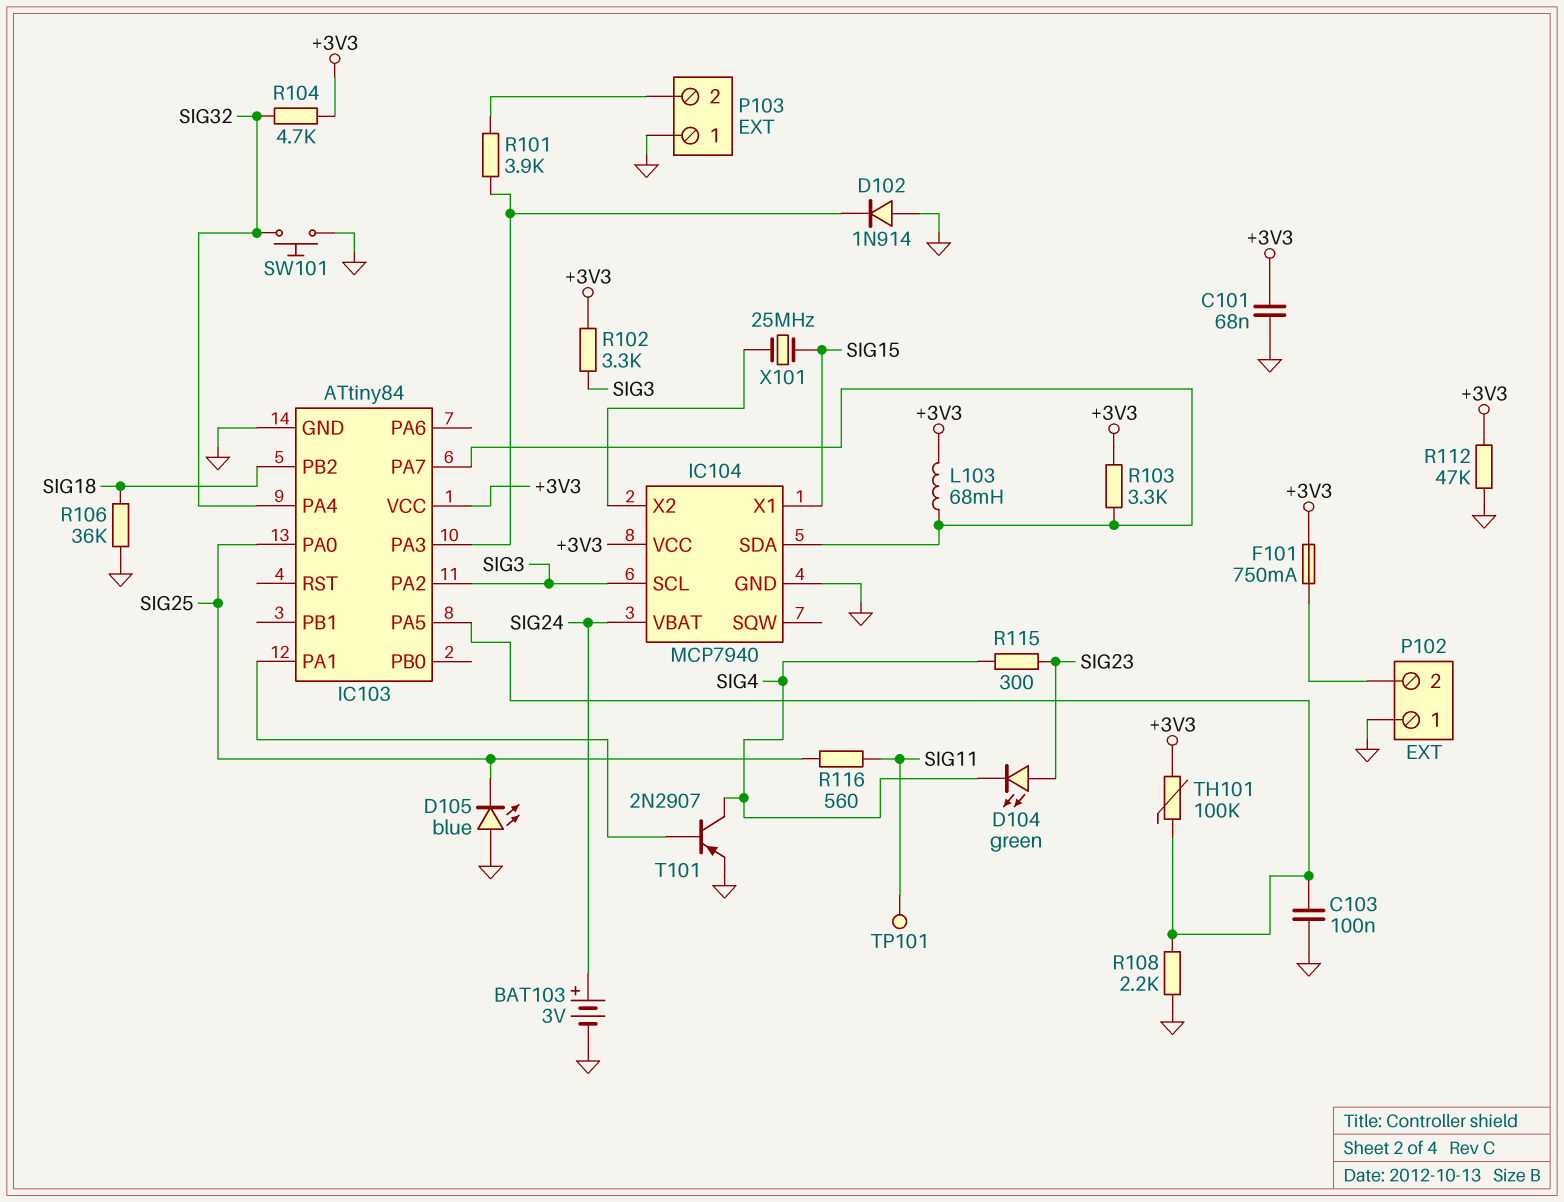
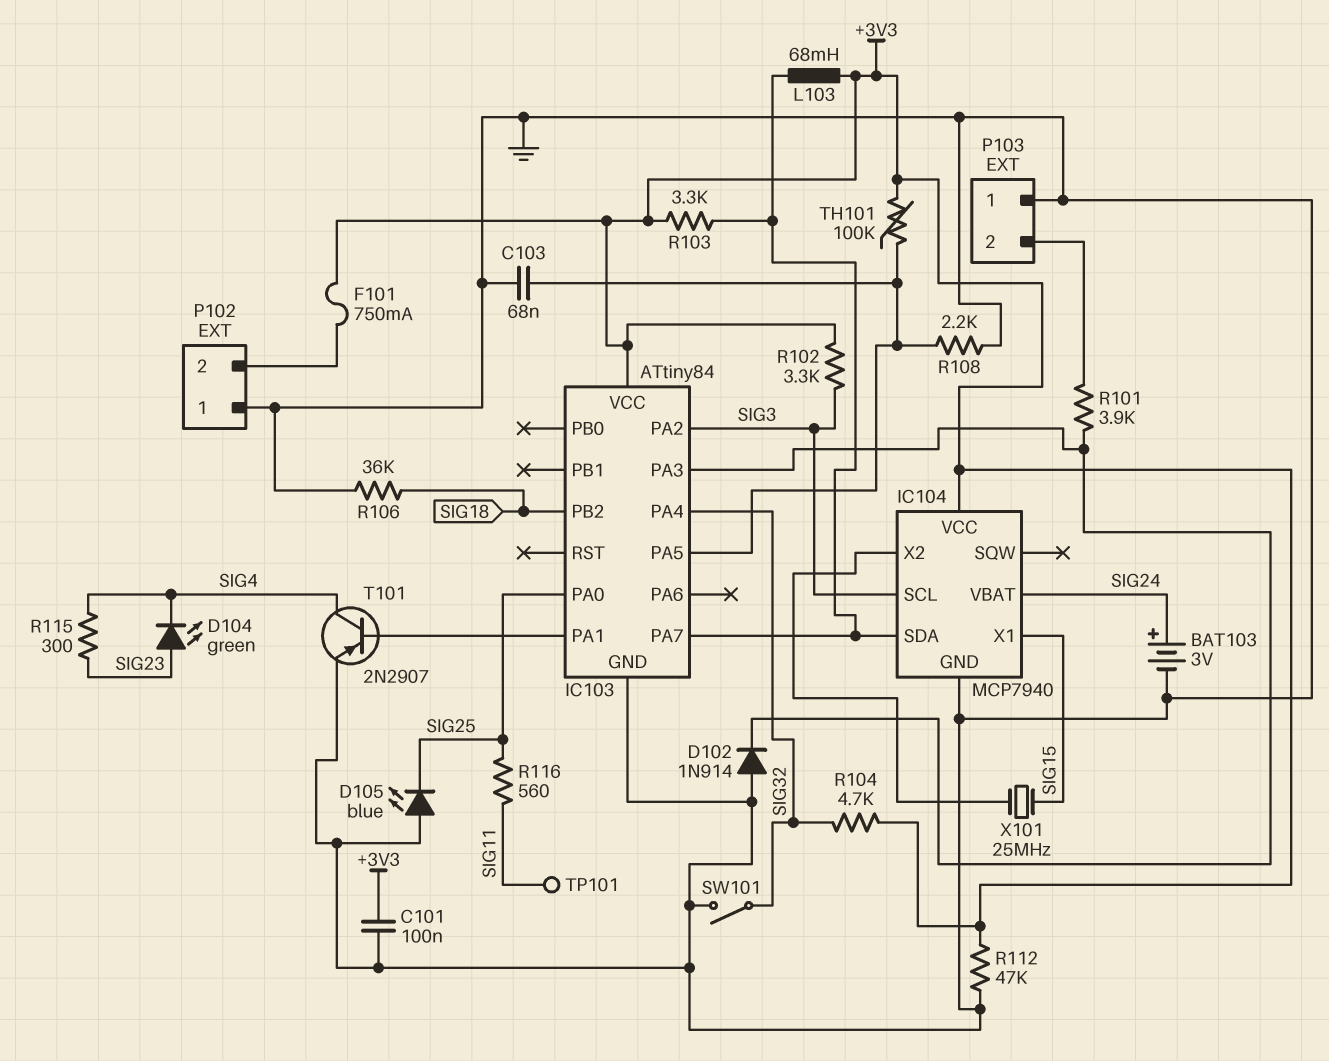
C101: 68nF (+3V3, GND) -> 100nF (+3V3, GND)
C103: 100nF (GND, IC103/PA5) -> 68nF (GND, IC103/PA5)
SW101: button (GND, SIG32) -> switch (GND, SIG32)

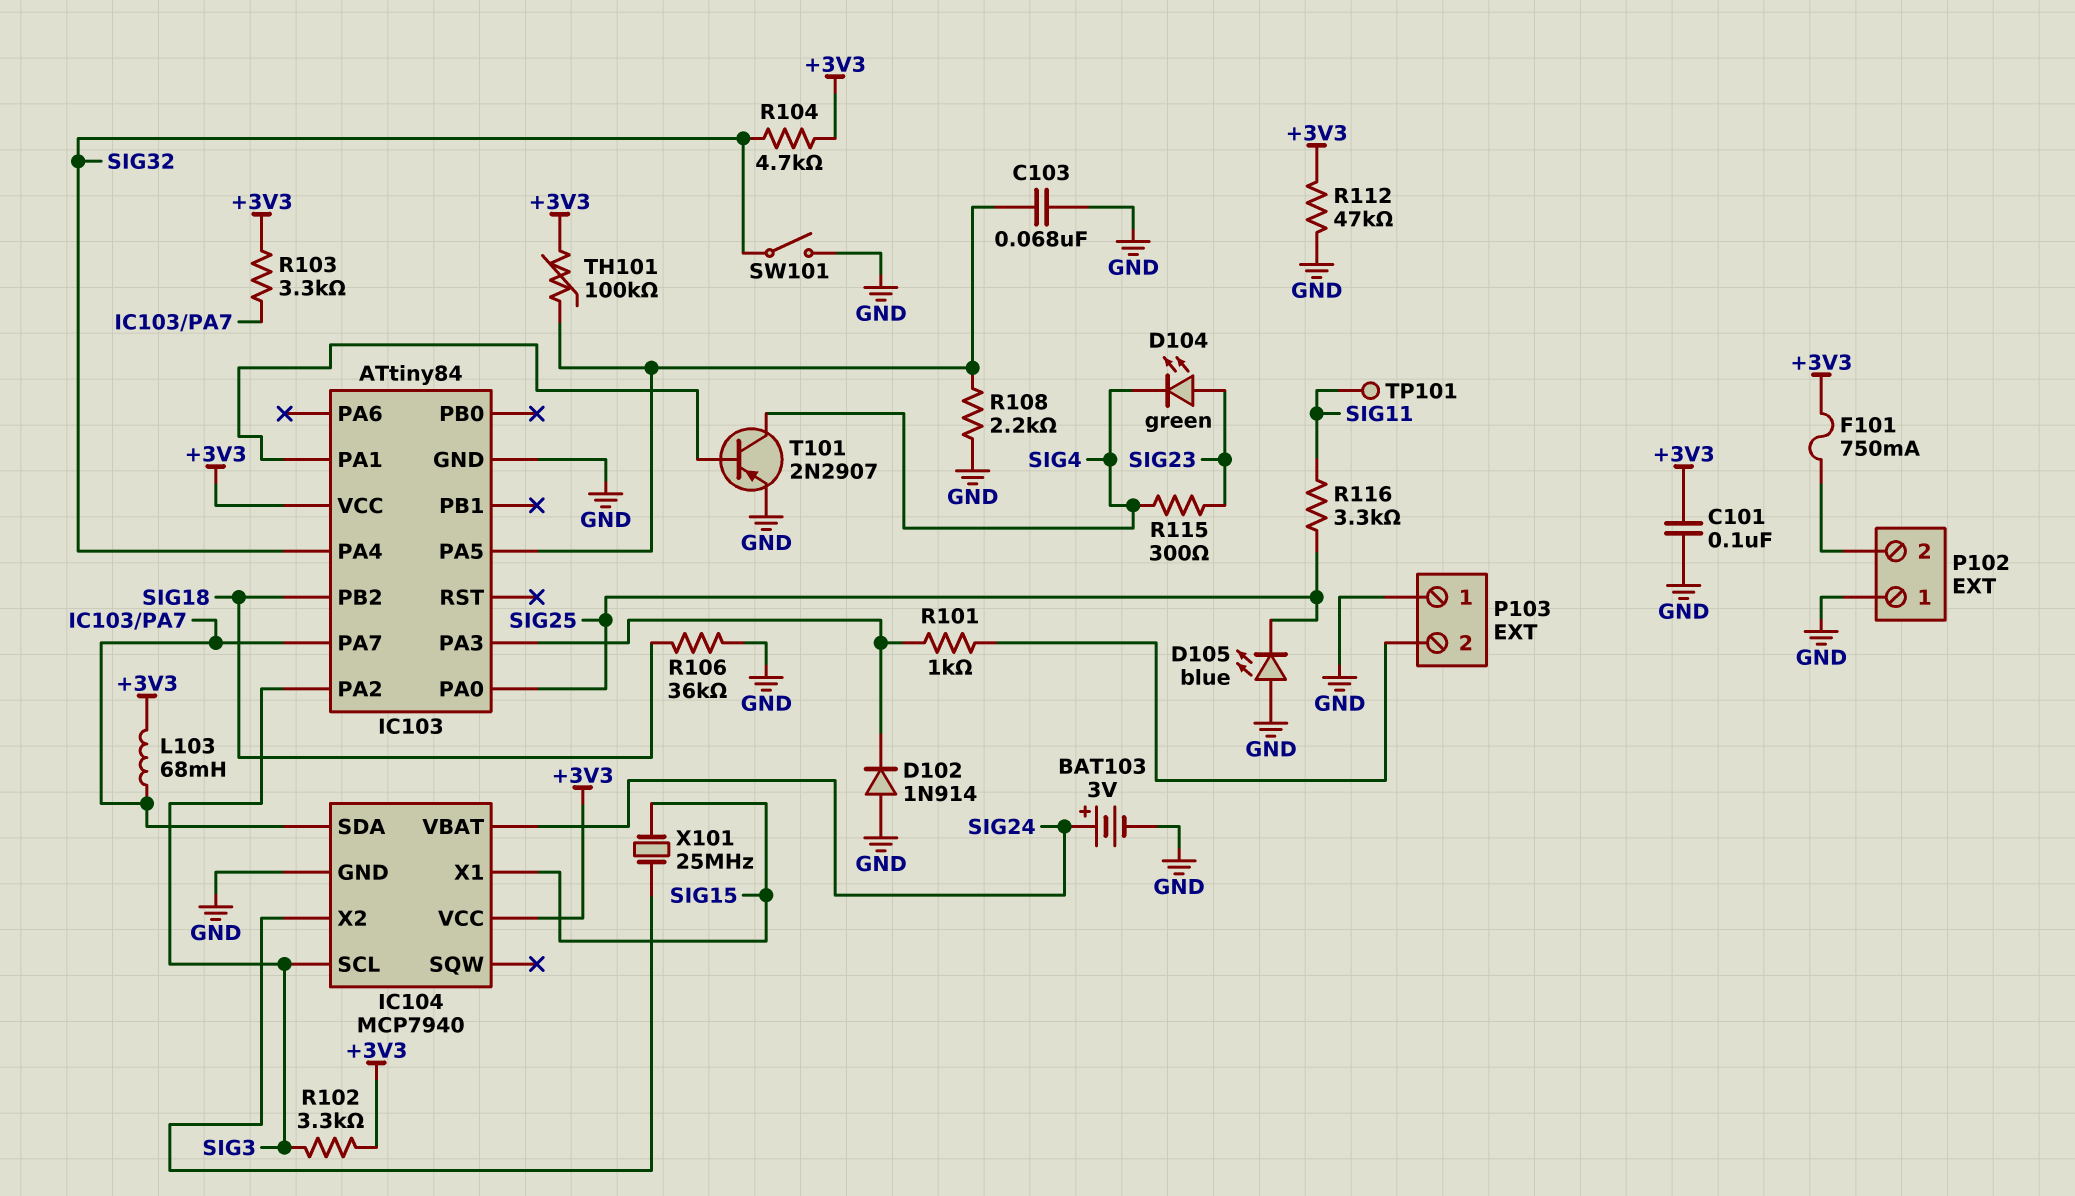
R101: 3.9k (IC103/PA3, P103/2) -> 1k (IC103/PA3, P103/2)
R116: 560 (SIG11, SIG25) -> 3.3k (SIG11, SIG25)

